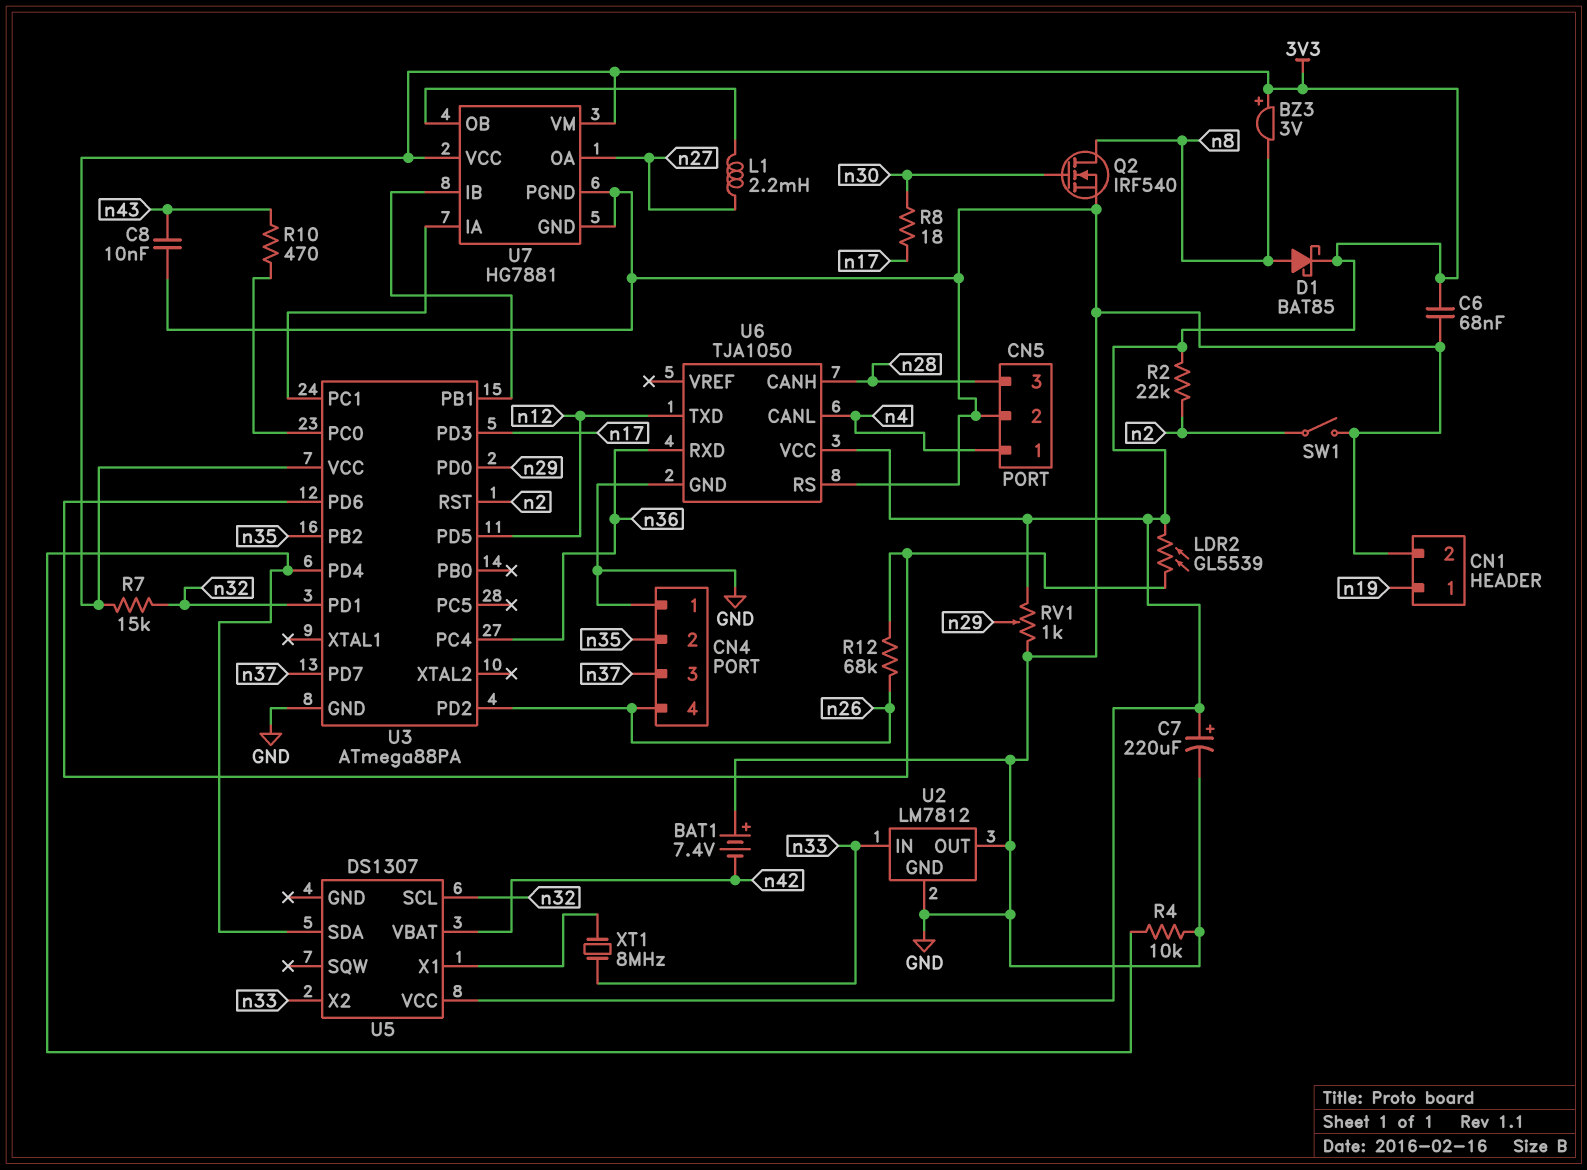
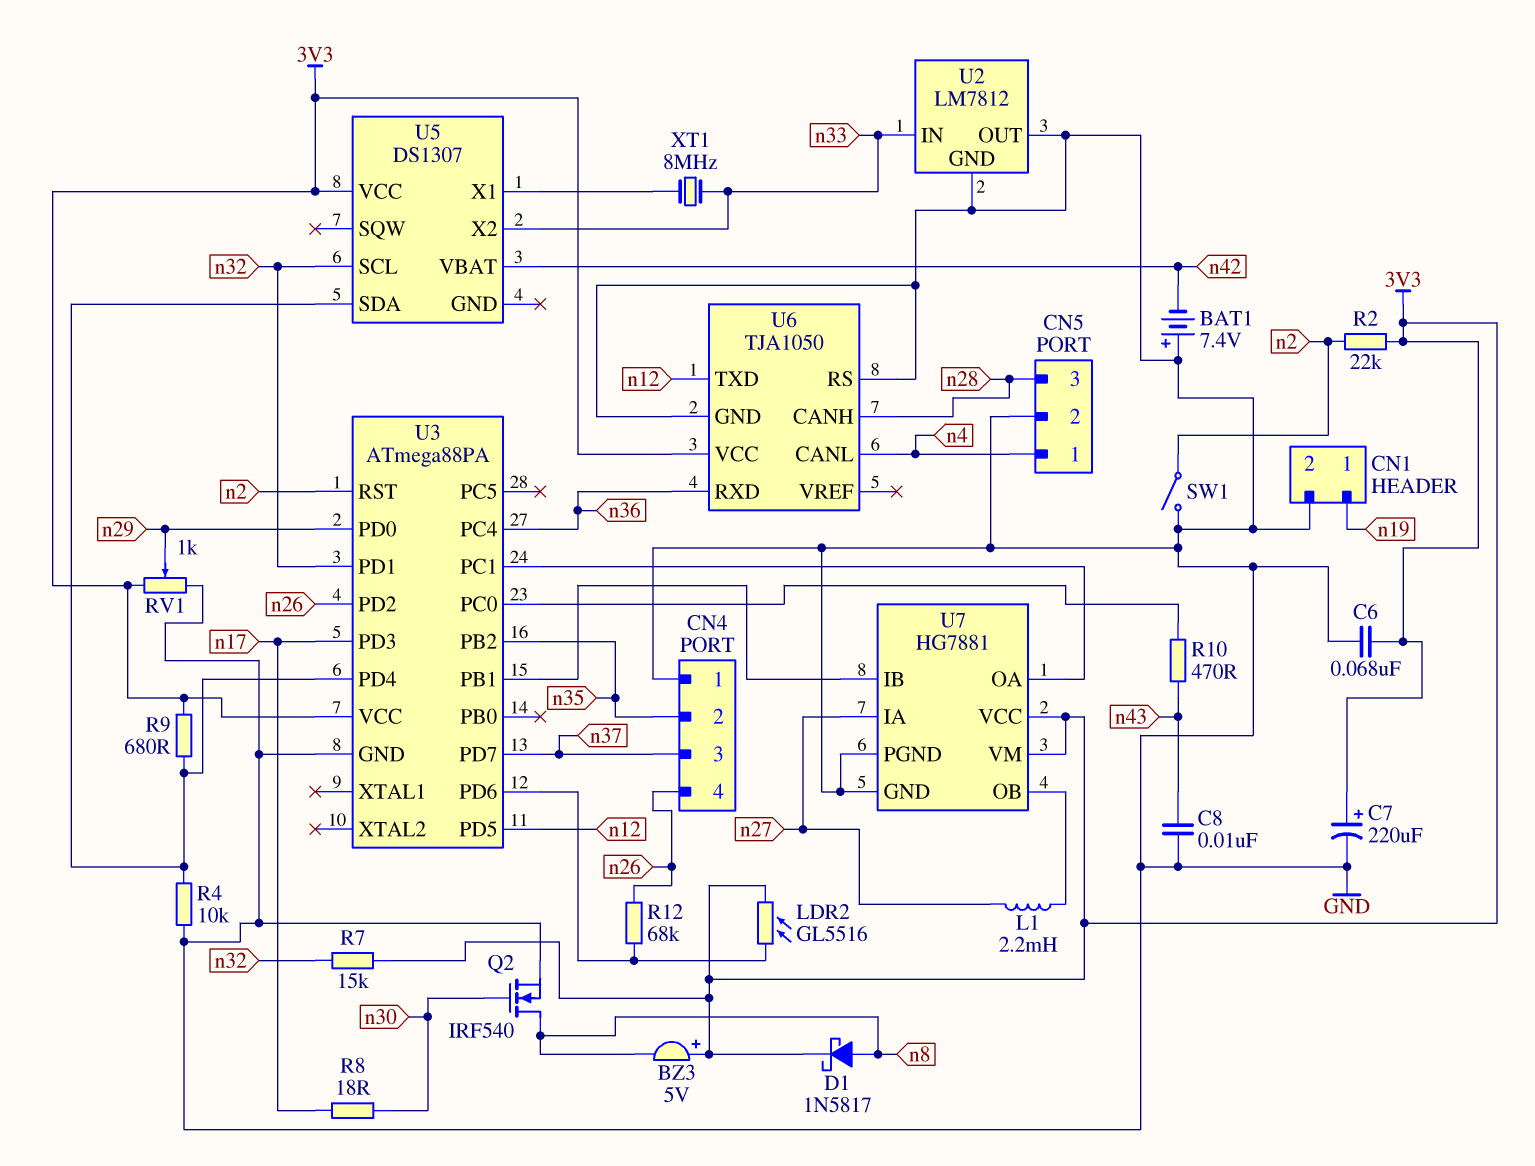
BZ3: buzzer 3V (plus 3V3, minus n8) -> buzzer 5V (plus 3V3, minus n8)
D1: schottky BAT85 (A n8, K 3V3) -> schottky 1N5817 (A n8, K 3V3)
LDR2: GL5539 (3V3, U3/PD6) -> GL5516 (3V3, U3/PD6)
R9: none -> 680 (3V3, U3/PD4)
U7 pin IA: U3/PC1 -> n27
U7 pin OA: n27 -> U3/PC1

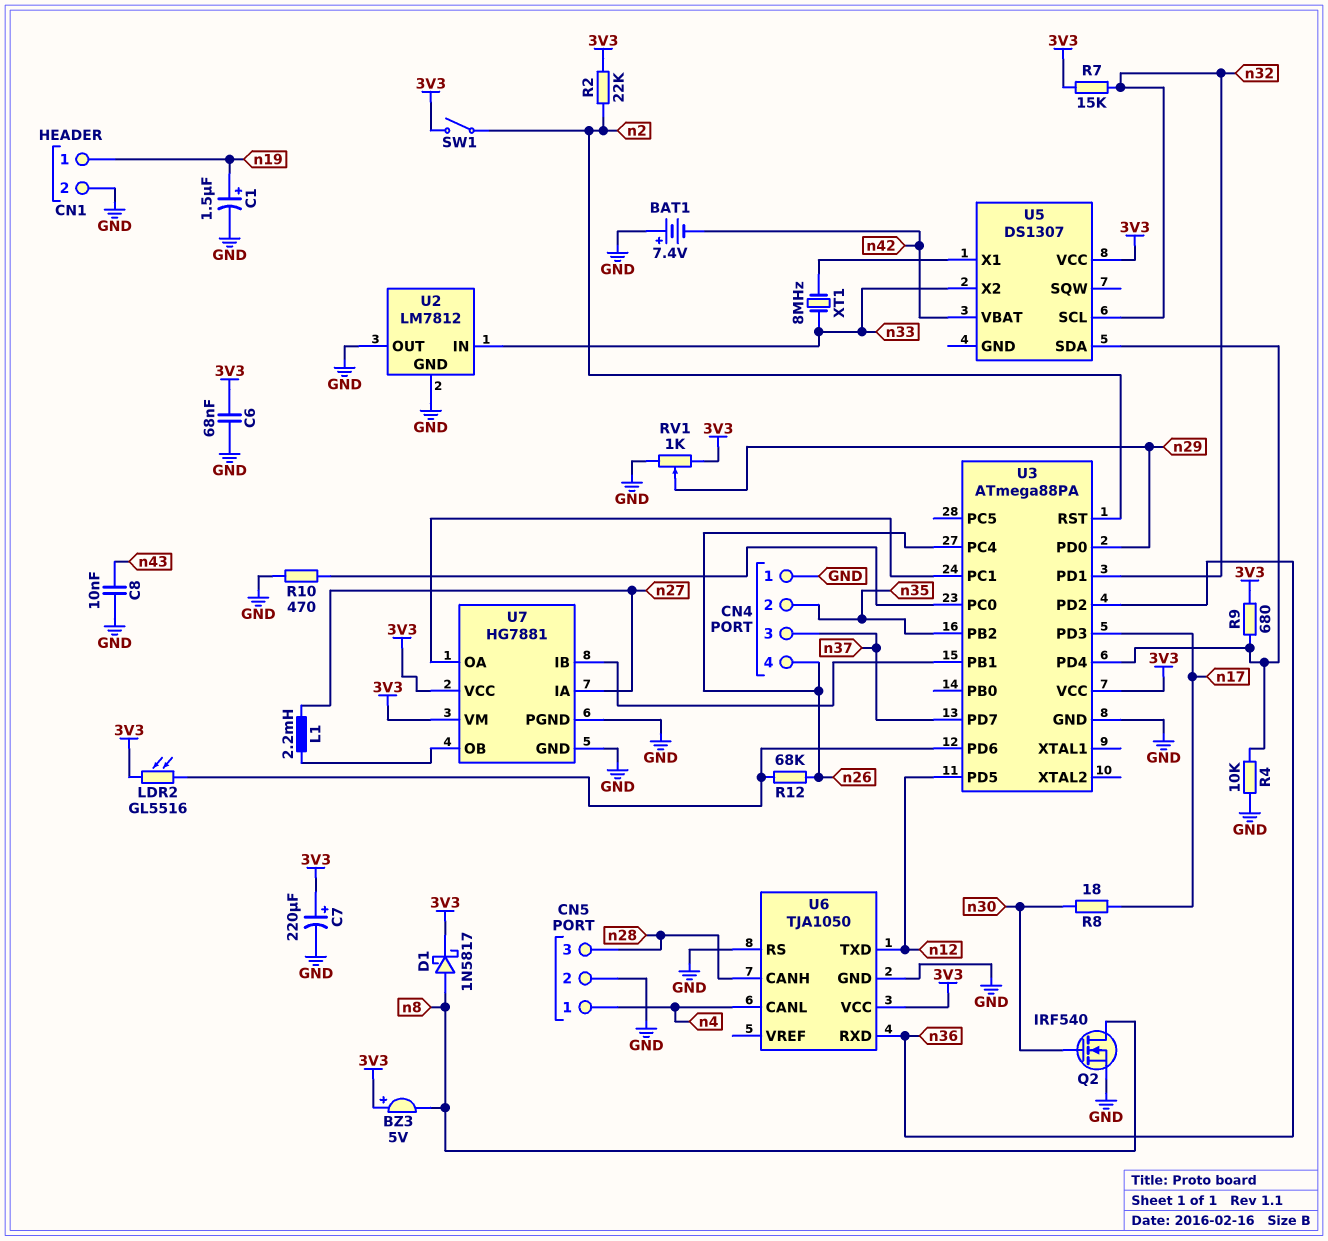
C1: none -> 1.5uF (plus n19, minus GND)
R10: 470 (U3/PC0, n43) -> 470 (GND, U3/PC0)
SW1: switch (GND, n2) -> switch (3V3, n2)
U3 pin PC4: n36 -> n26
U3 pin PD2: n26 -> n36

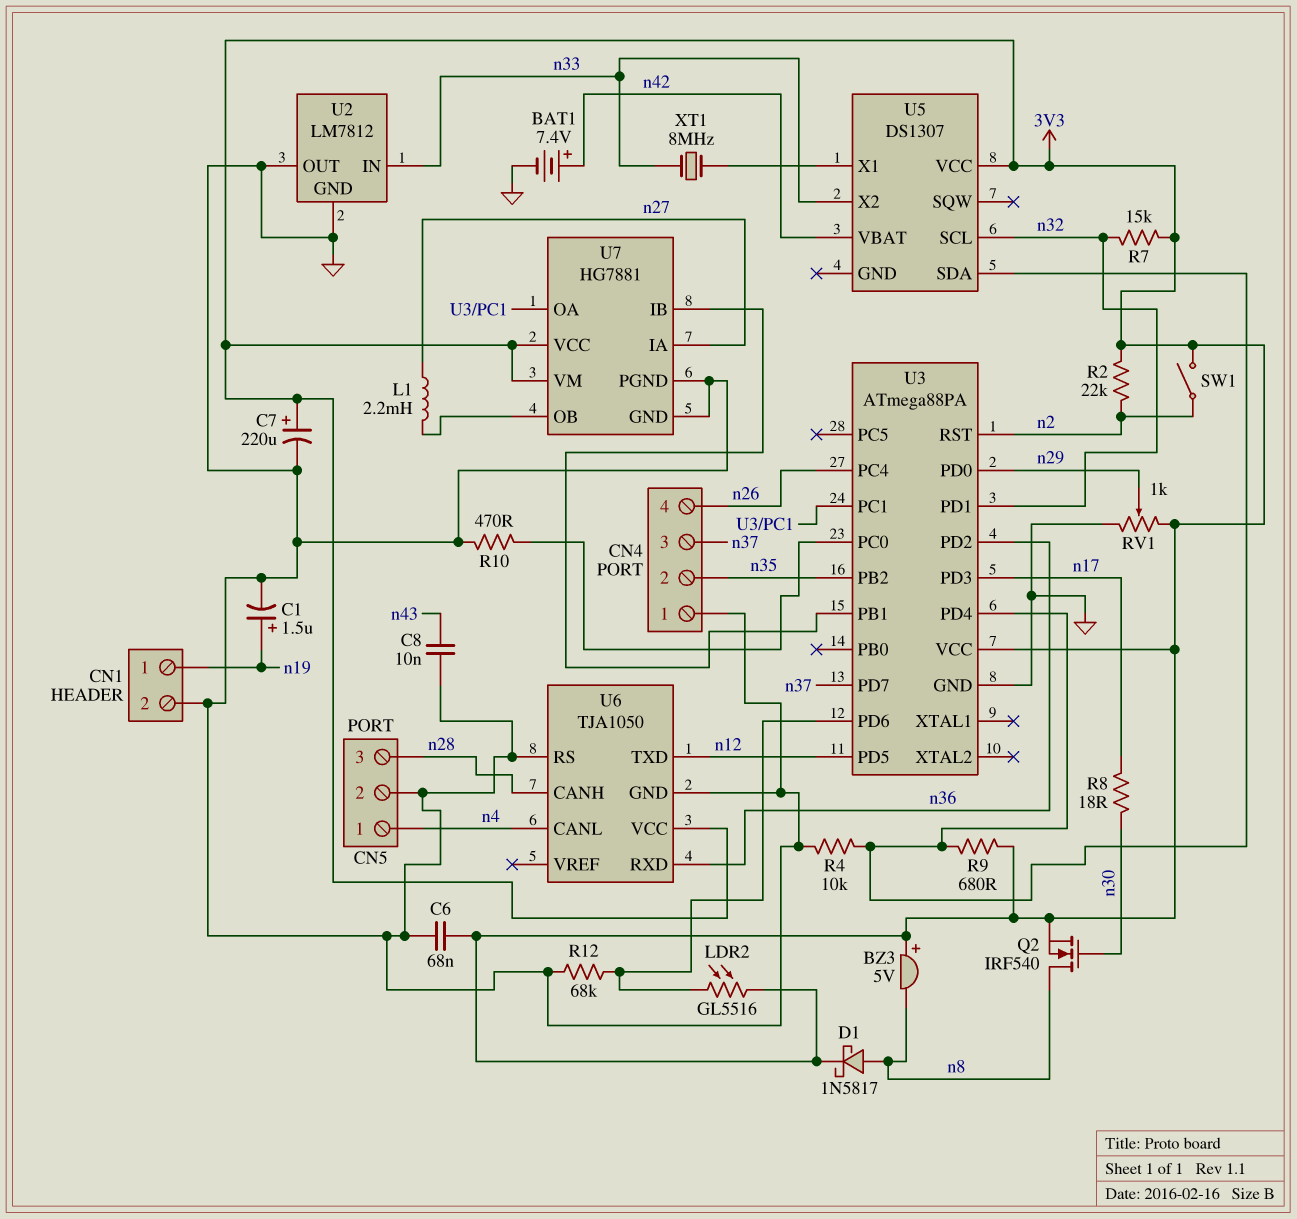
BAT1: 7.4V (plus GND, minus n42) -> 7.4V (plus n42, minus GND)
Q2: NMOS IRF540 (G n30, D n8, S GND) -> NMOS IRF540 (G n30, D n8, S 3V3)
R12: 68k (U3/PD6, n26) -> 68k (GND, U3/PD6)

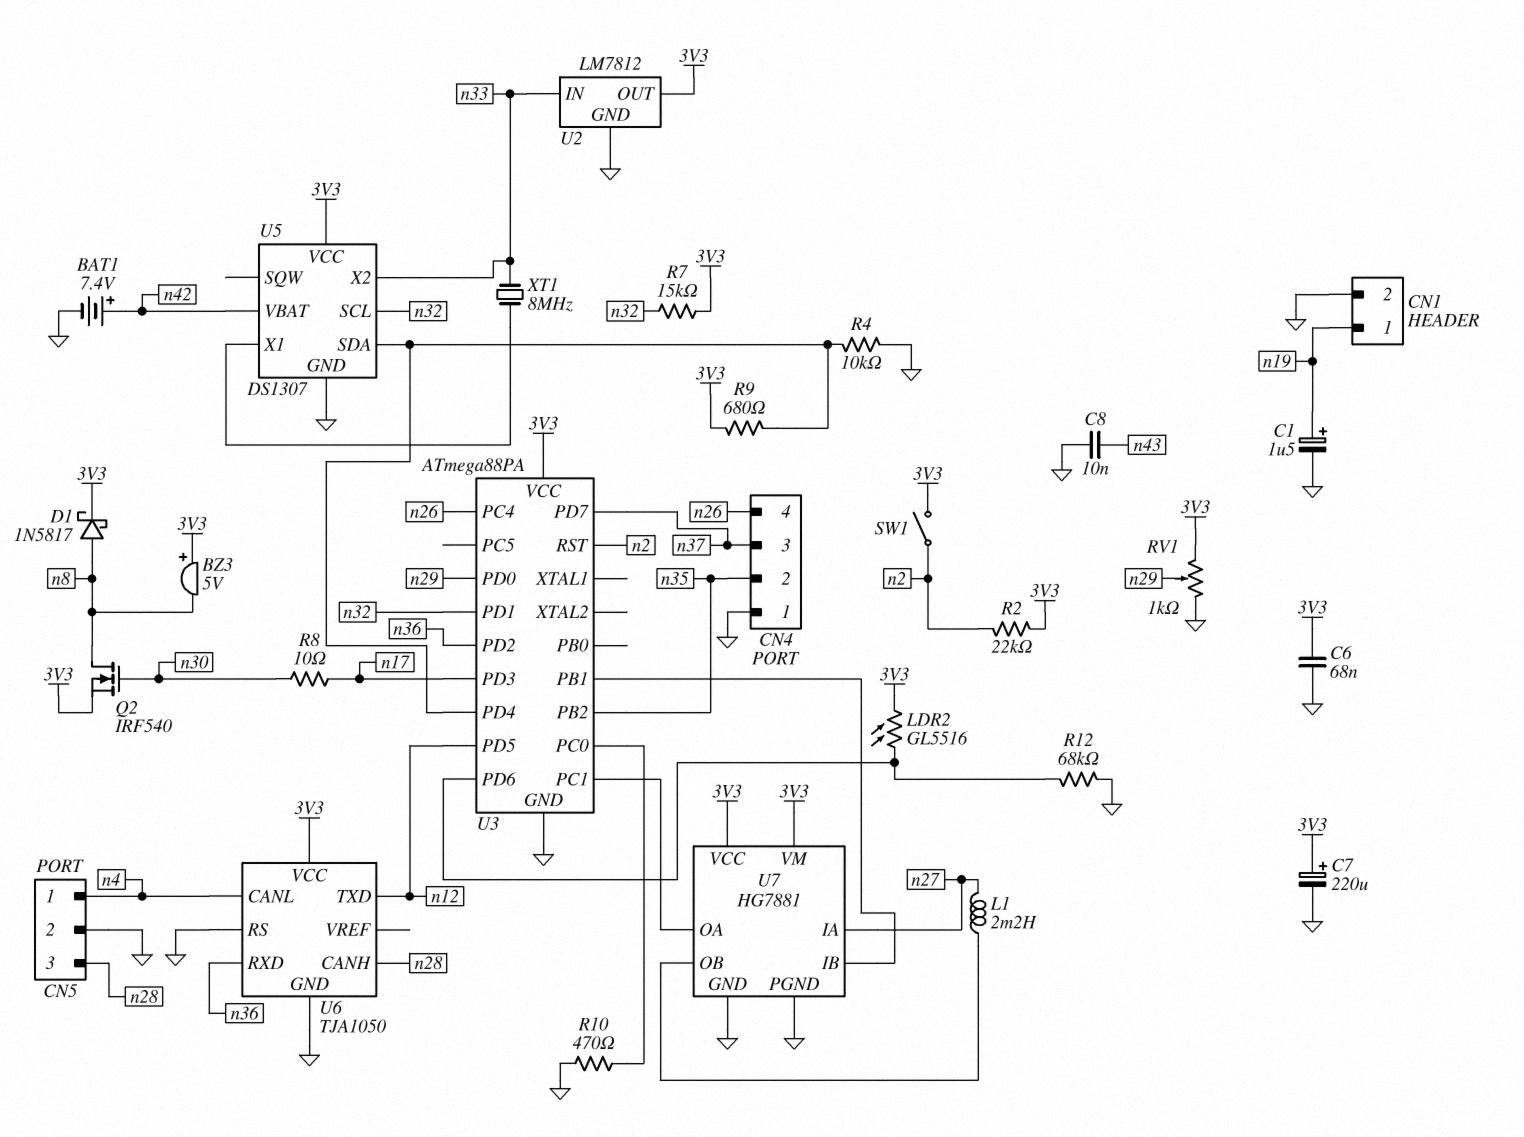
R8: 18 (n17, n30) -> 10 (n17, n30)
U2 pin OUT: GND -> 3V3
U5 pin GND: none -> GND

